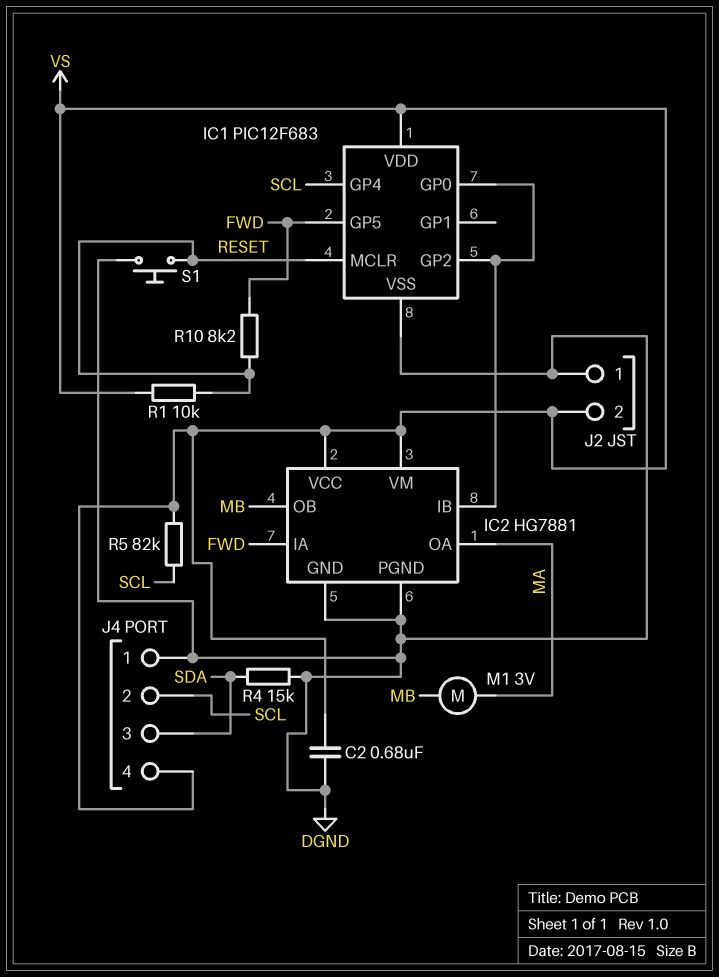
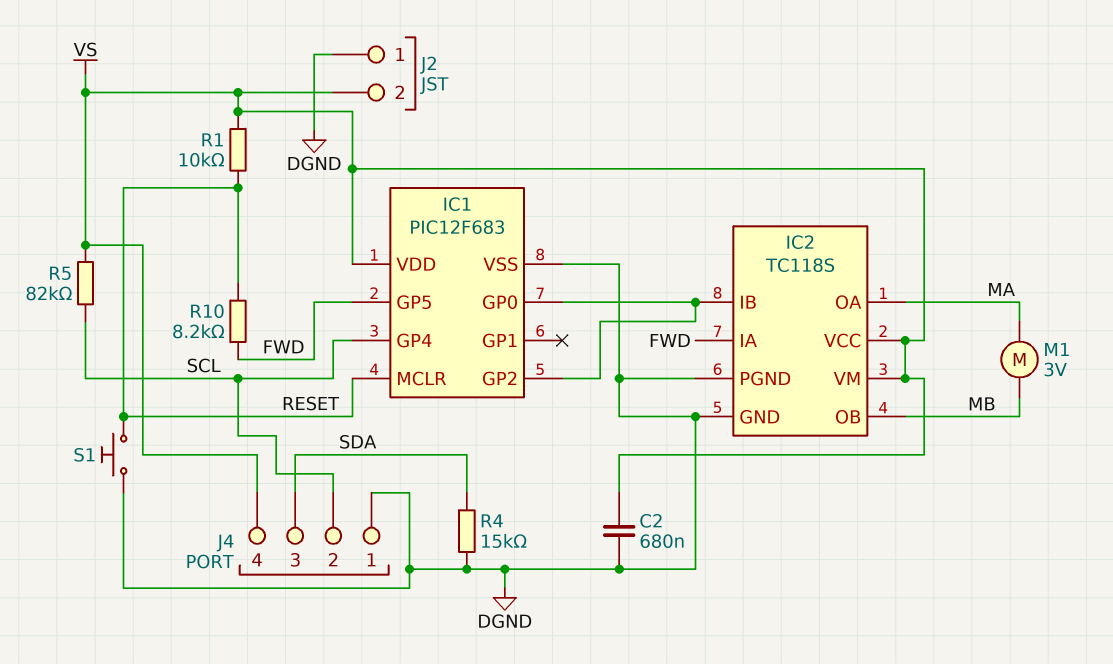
IC2: HG7881 -> TC118S

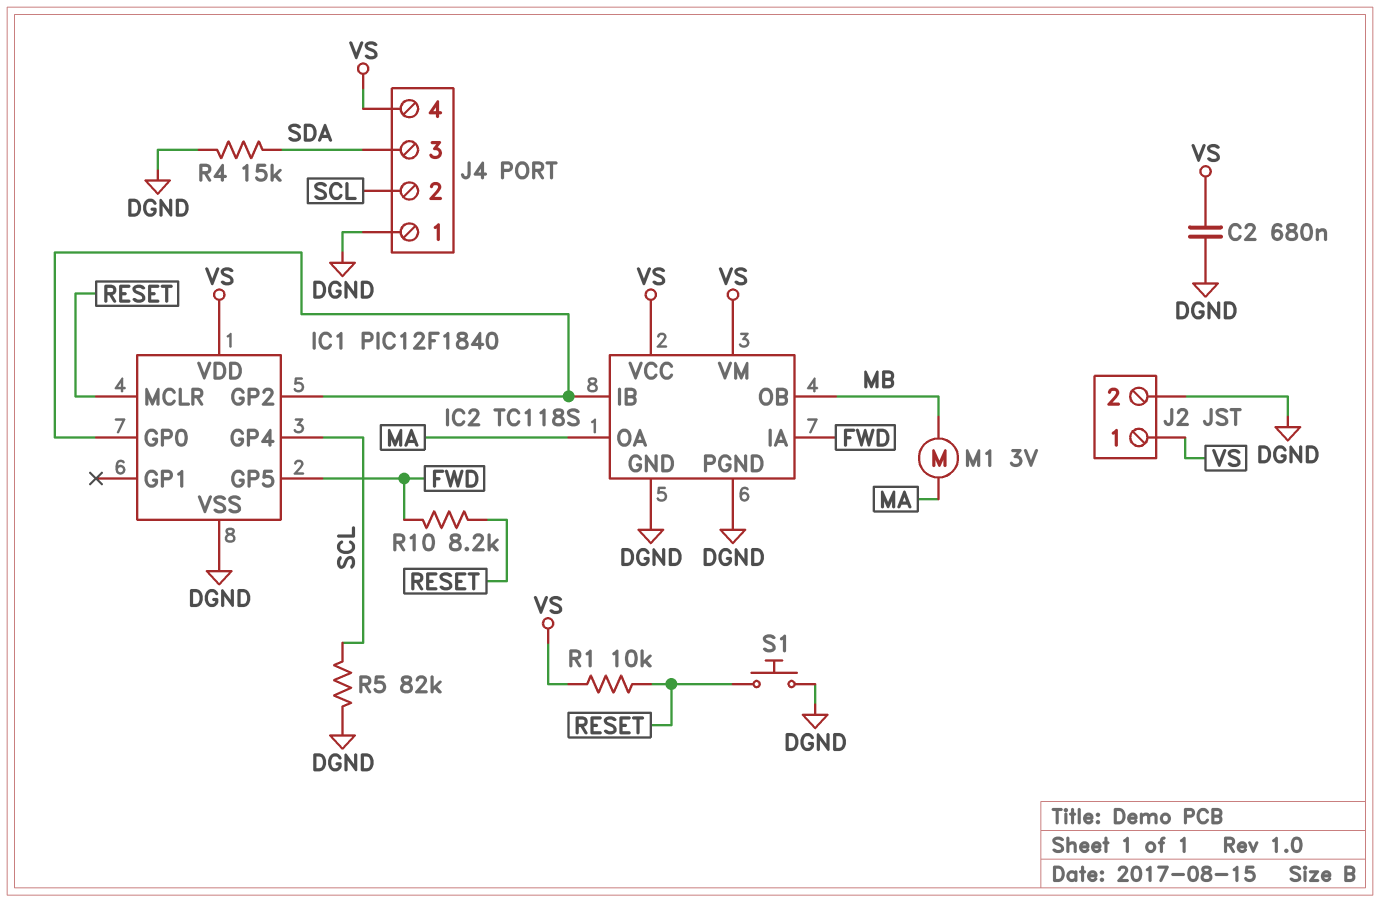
IC1: PIC12F683 -> PIC12F1840
J2 pin 1: DGND -> VS
J2 pin 2: VS -> DGND
R5: 82k (SCL, VS) -> 82k (DGND, SCL)

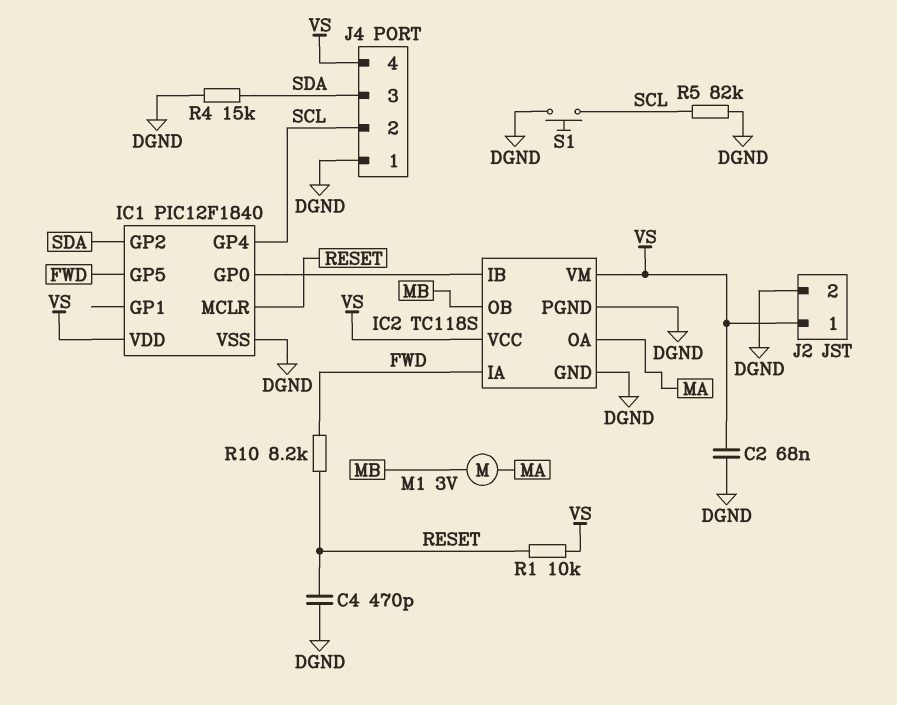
C2: 680nF (DGND, VS) -> 68nF (DGND, VS)
C4: none -> 470pF (DGND, RESET)
IC1 pin GP2: IC1/GP0 -> SDA
S1: button (DGND, RESET) -> button (DGND, SCL)

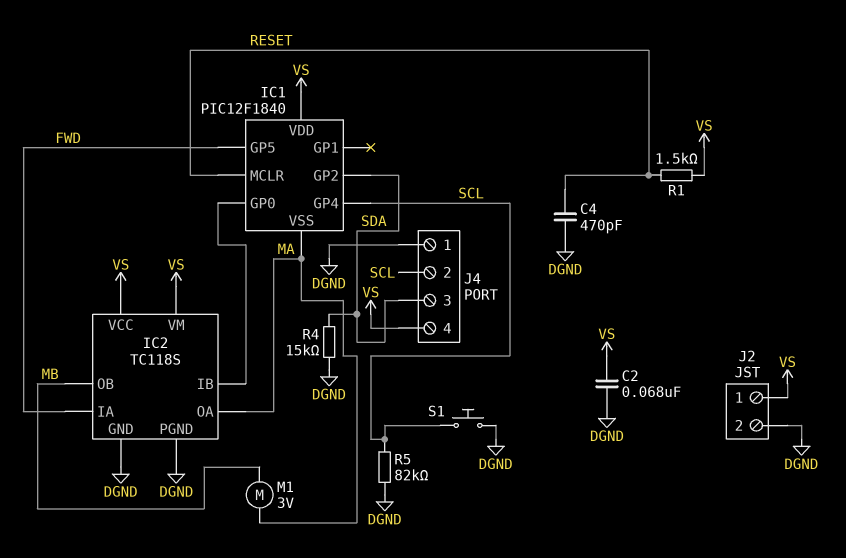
IC1 pin VSS: DGND -> MA
R1: 10k (RESET, VS) -> 1.5k (RESET, VS)
R10: 8.2k (FWD, RESET) -> none

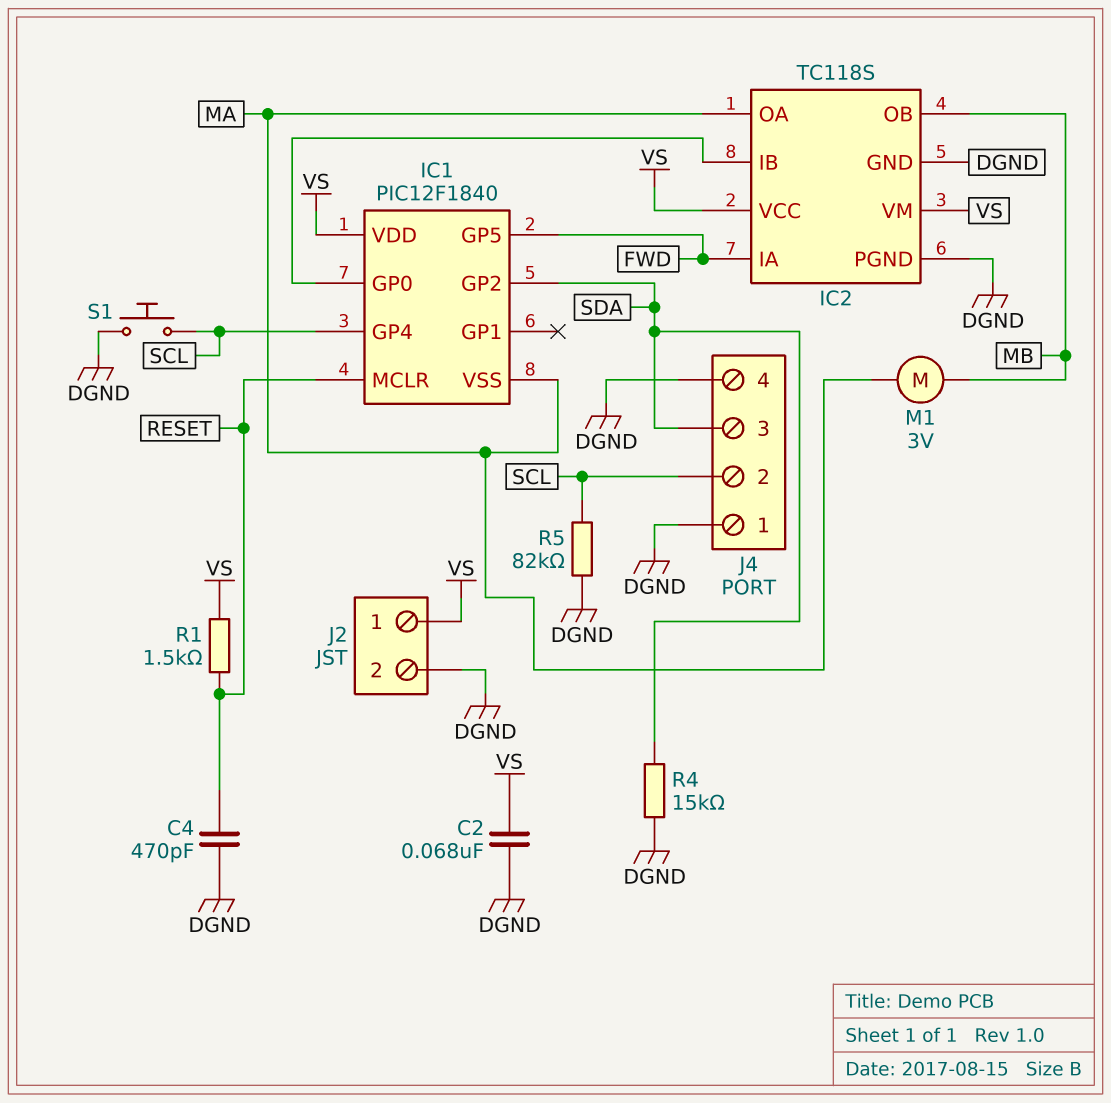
J4 pin 4: VS -> DGND

